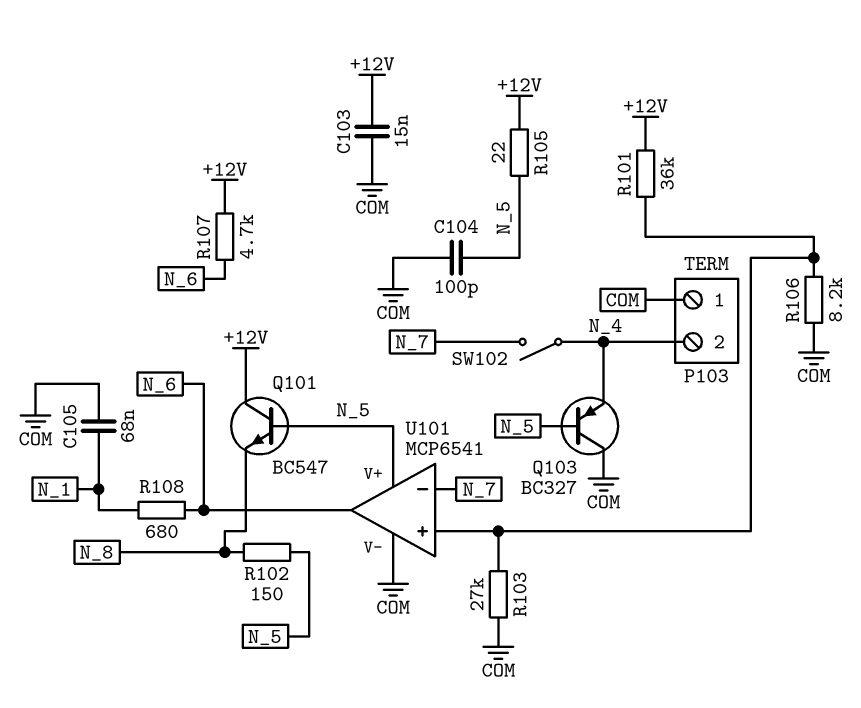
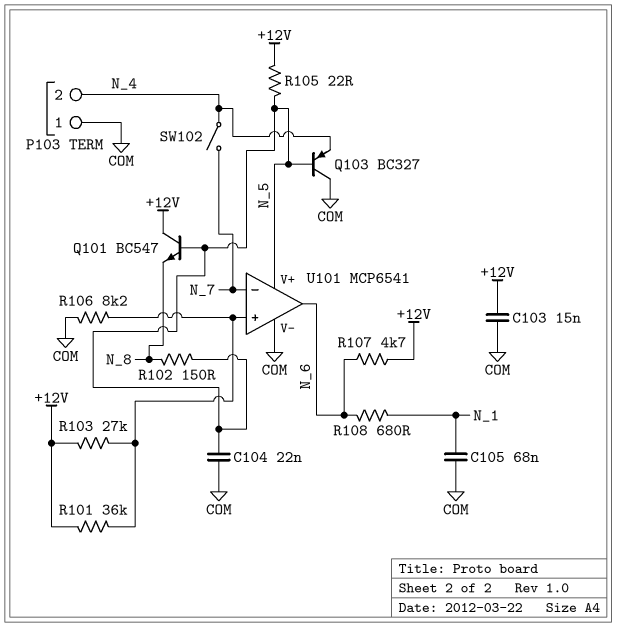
C104: 100pF (COM, N_5) -> 22nF (COM, N_5)
R103: 27k (COM, U101/in+) -> 27k (+12V, U101/in+)

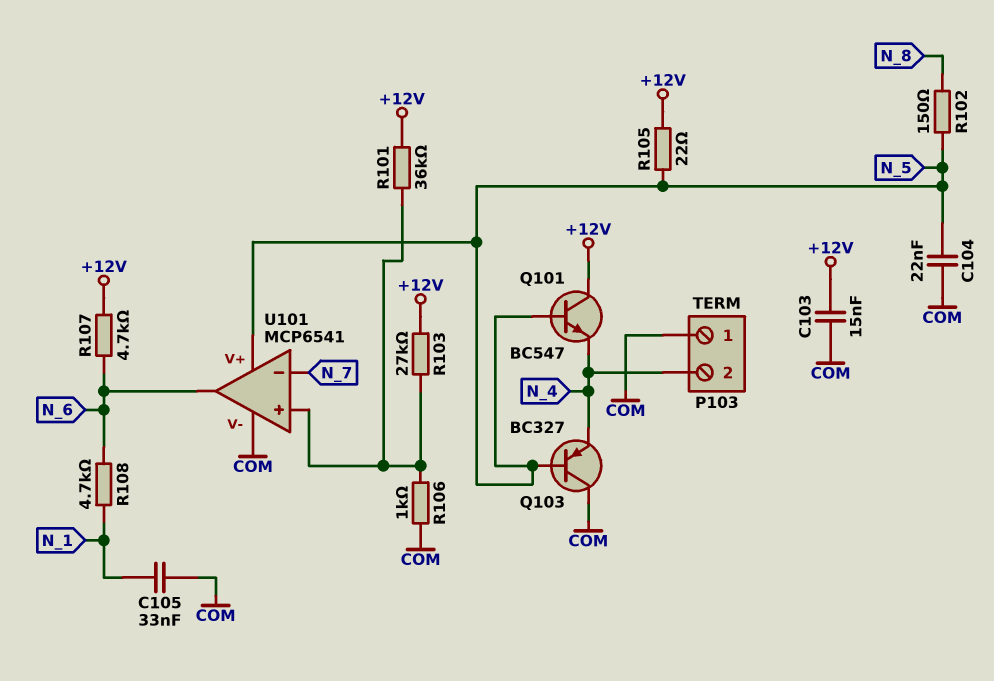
C105: 68nF (COM, N_1) -> 33nF (COM, N_1)
Q101: NPN BC547 (B N_5, C +12V, E N_8) -> NPN BC547 (B N_5, C +12V, E N_4)
R106: 8.2k (COM, U101/in+) -> 1k (COM, U101/in+)
R108: 680 (N_1, N_6) -> 4.7k (N_1, N_6)
SW102: switch (N_4, N_7) -> none

